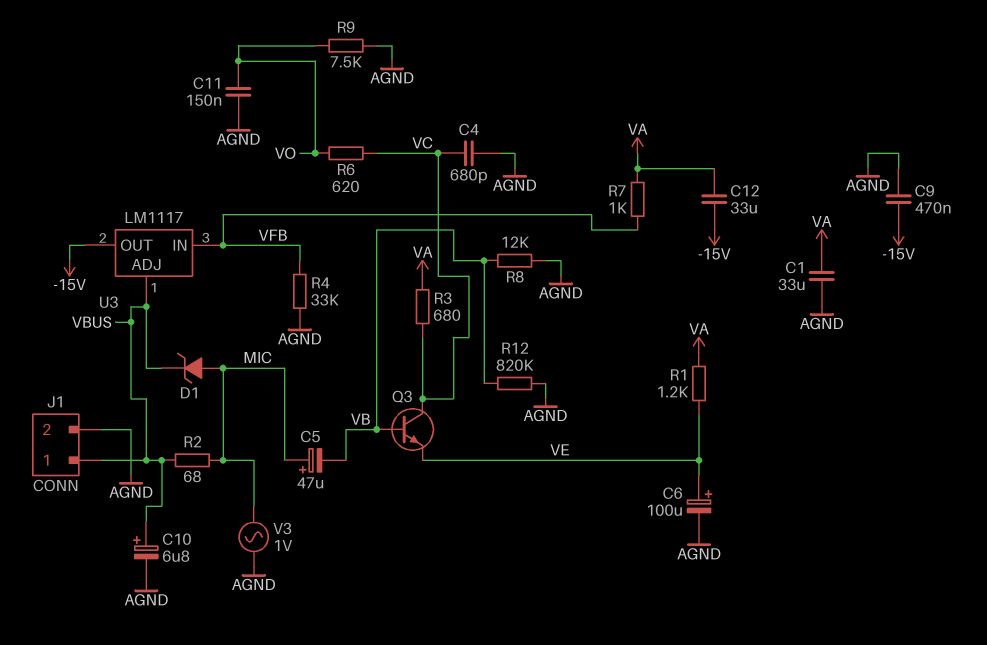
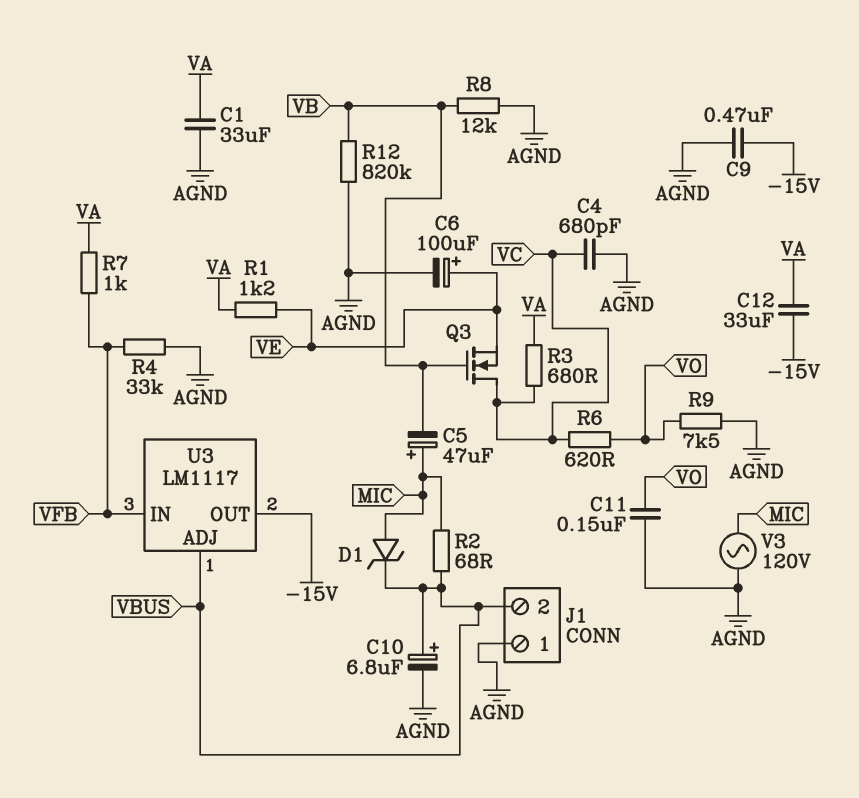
J1 pin 1: VBUS -> AGND
J1 pin 2: AGND -> VBUS
Q3: NPN (B VB, C VC, E VE) -> NMOS (G VB, D VC, S VE)
V3: AC 1V (AGND, MIC) -> AC 120V (AGND, MIC)

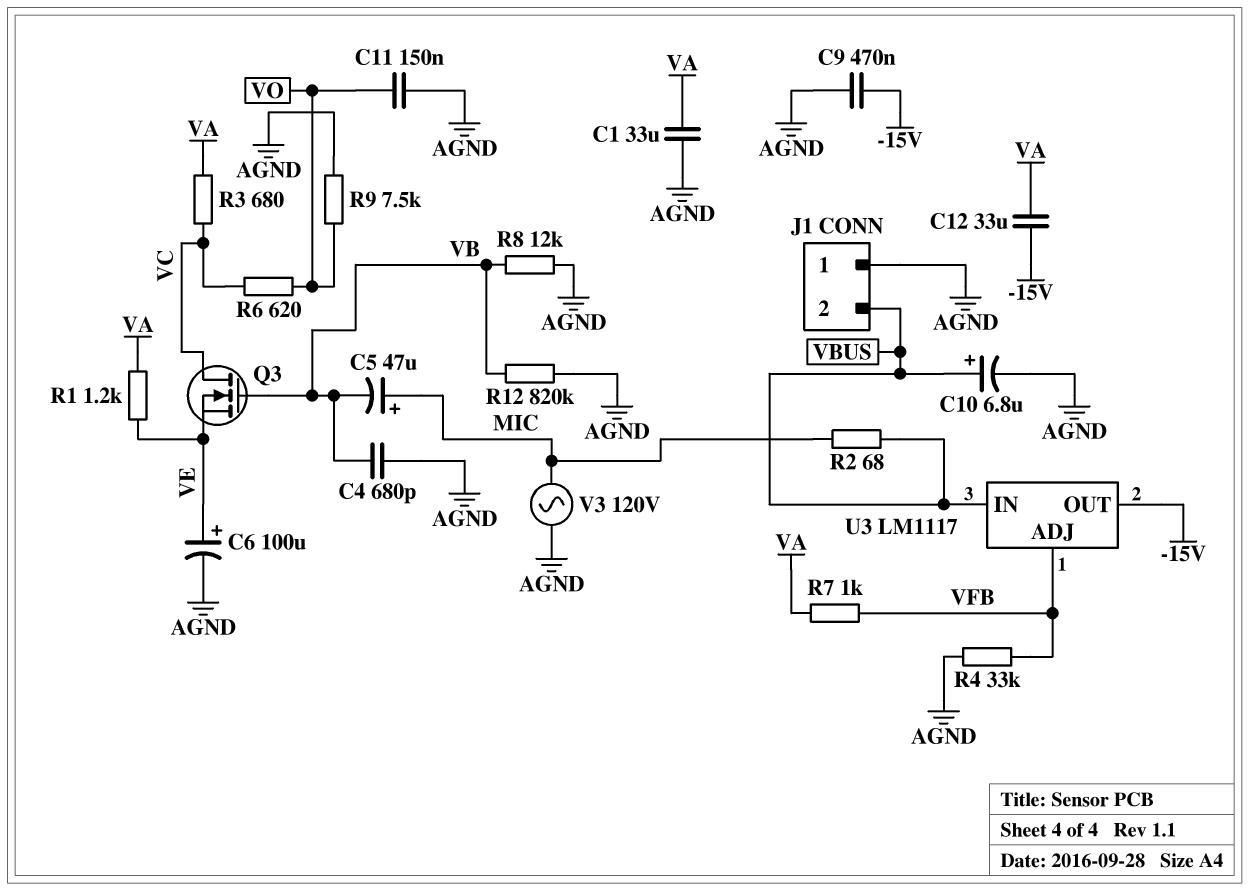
C4: 680pF (AGND, VC) -> 680pF (AGND, VB)
D1: zener (A MIC, K VBUS) -> none
U3 pin ADJ: VBUS -> VFB
U3 pin IN: VFB -> VBUS

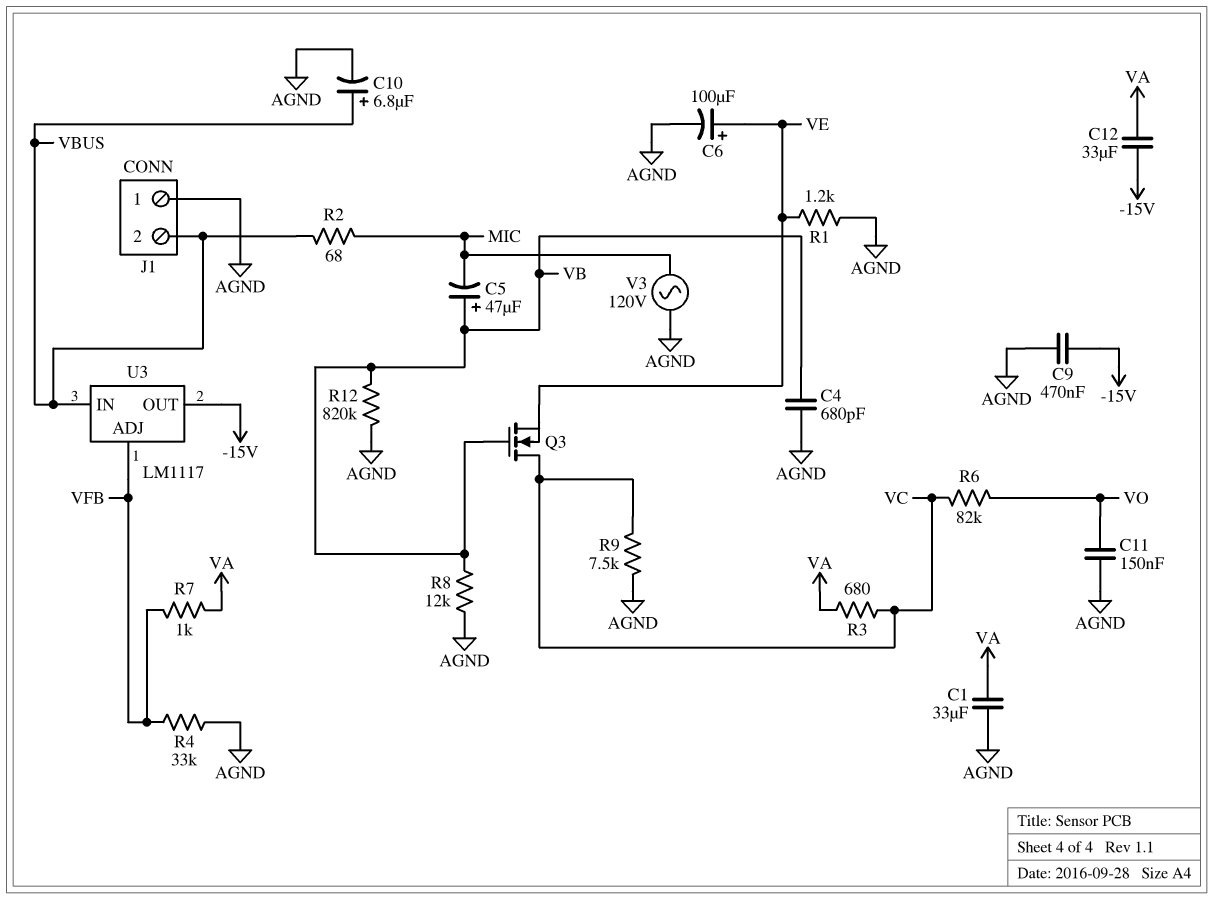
C5: 47uF (plus MIC, minus VB) -> 47uF (plus VB, minus MIC)
R1: 1.2k (VA, VE) -> 1.2k (AGND, VE)
R6: 620 (VC, VO) -> 82k (VC, VO)
R9: 7.5k (AGND, VO) -> 7.5k (AGND, VC)

